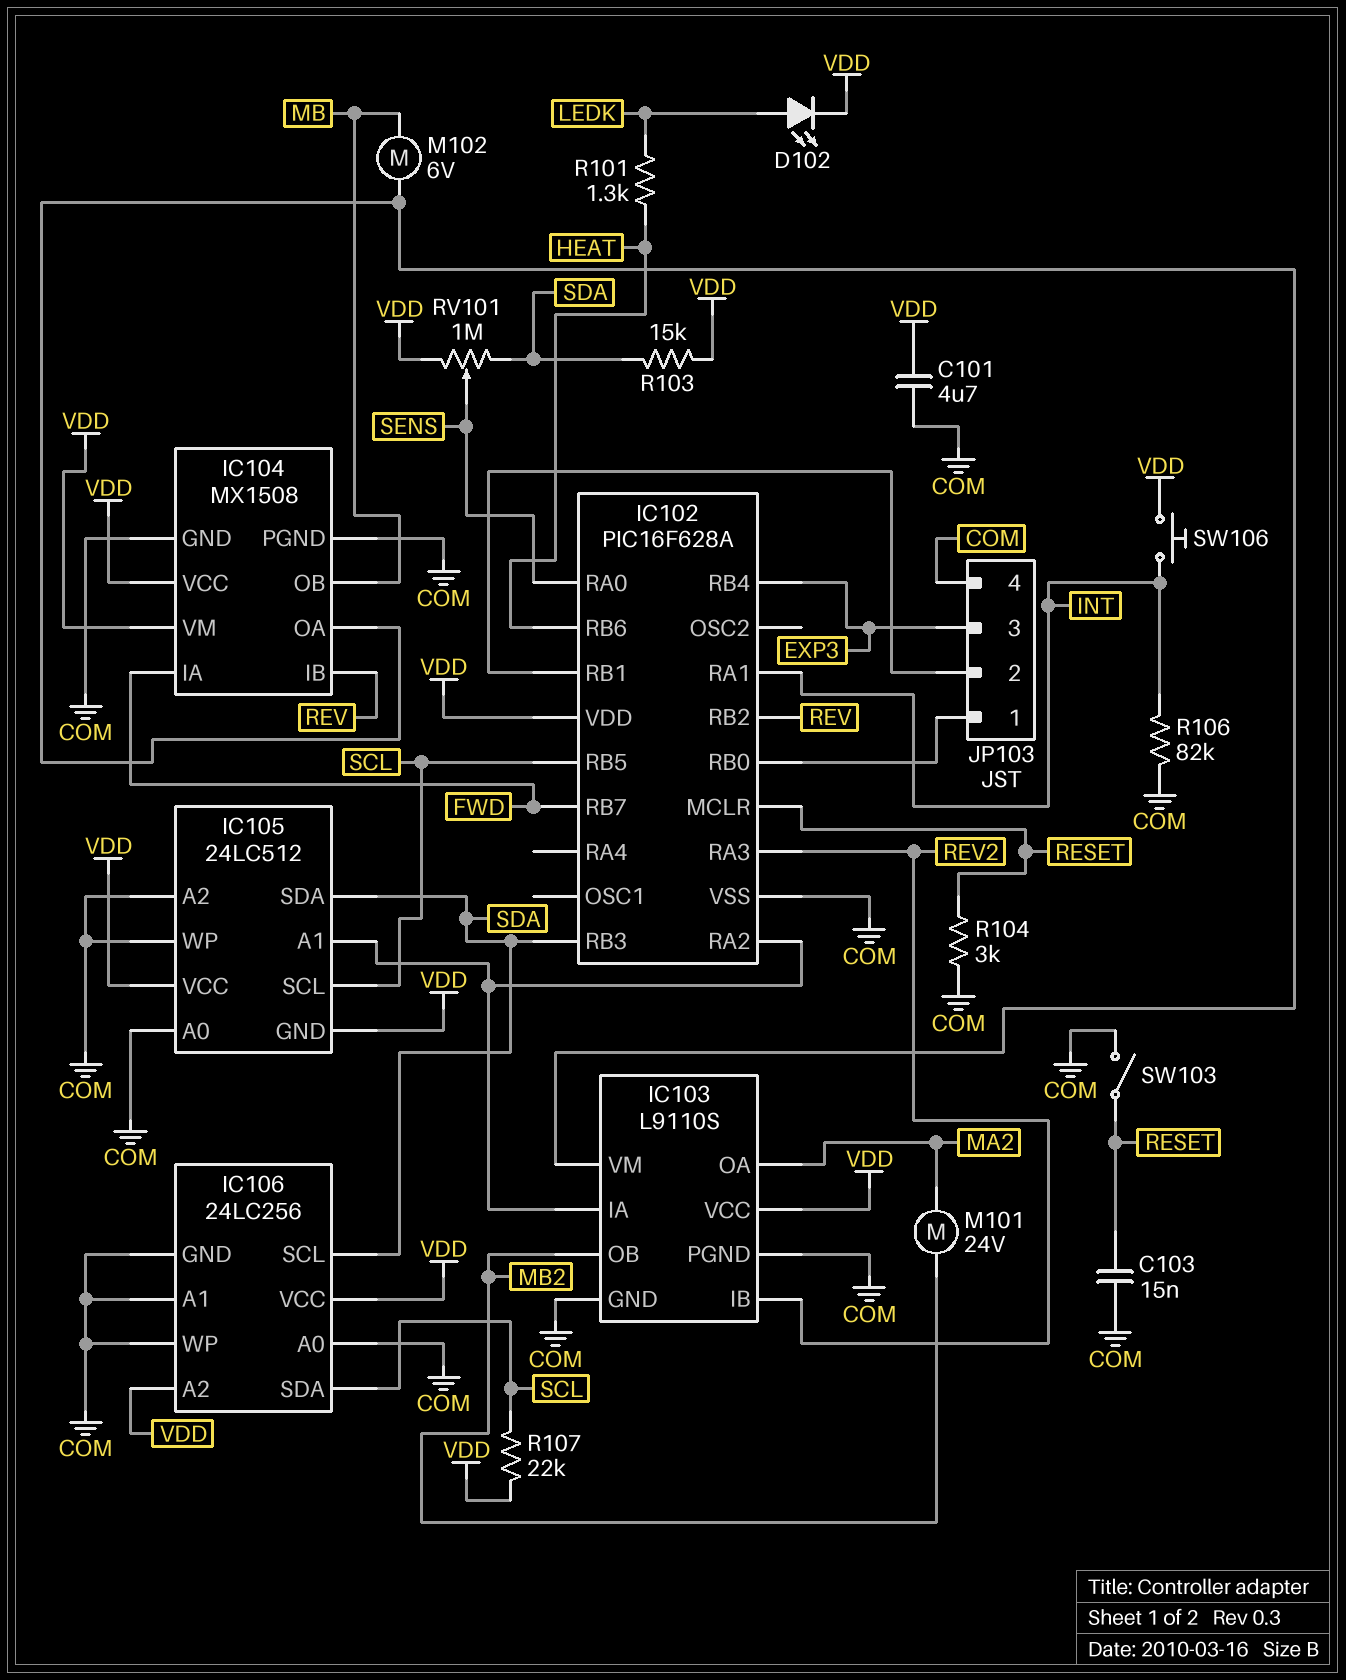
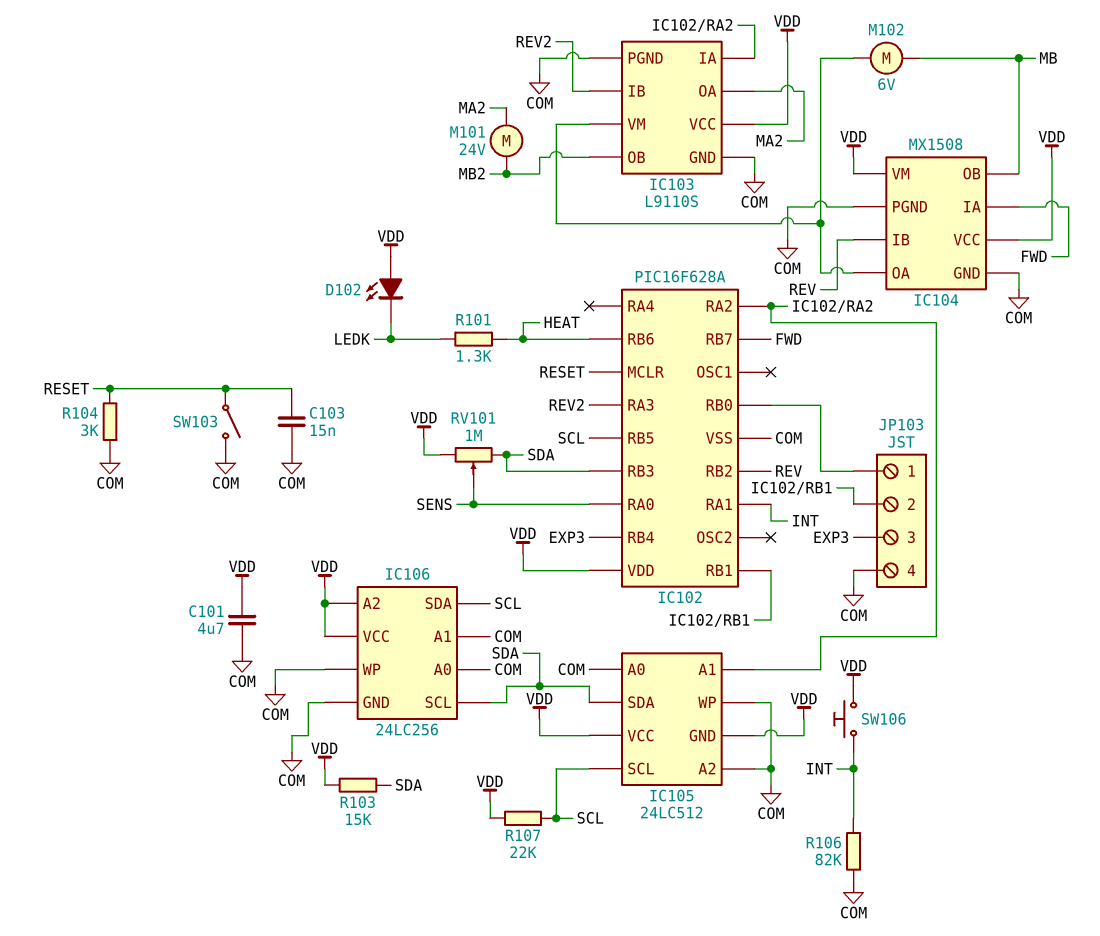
D102: LED (A LEDK, K VDD) -> LED (A VDD, K LEDK)

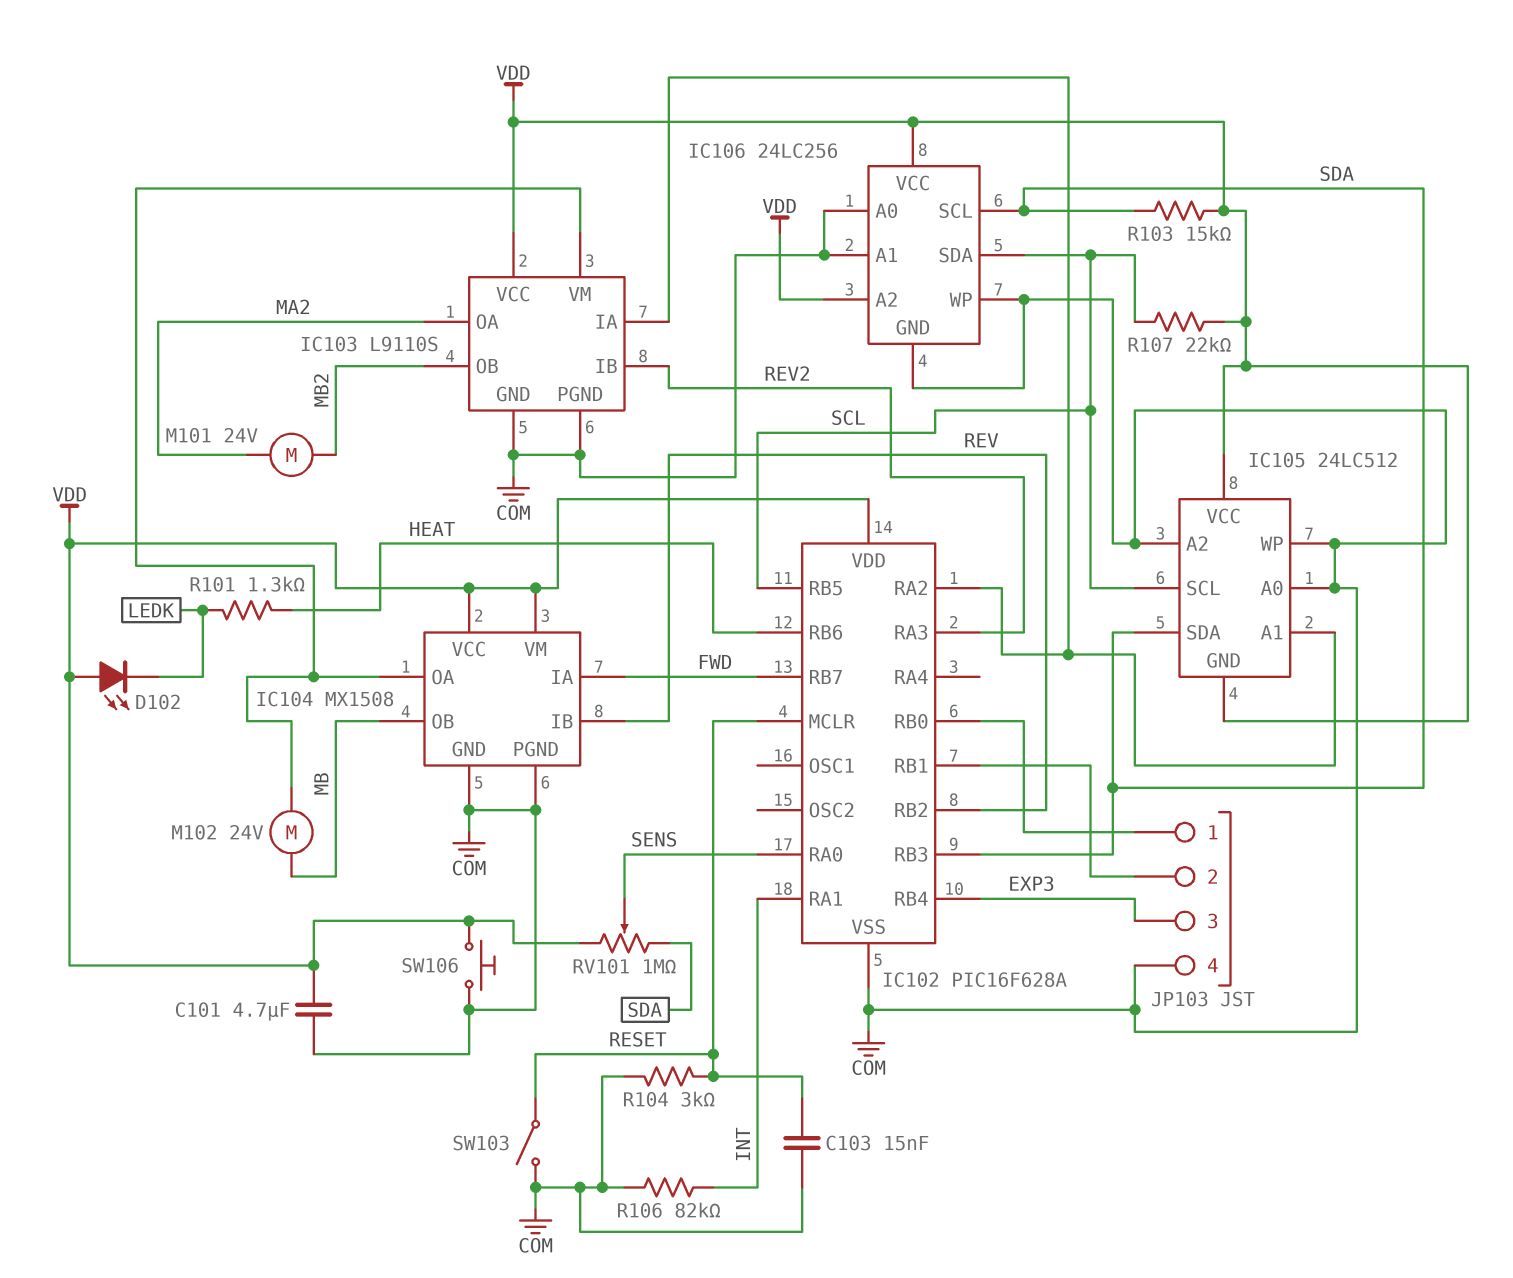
M102: motor 6V (IC103/VM, MB) -> motor 24V (IC103/VM, MB)
SW106: button (INT, VDD) -> button (COM, VDD)

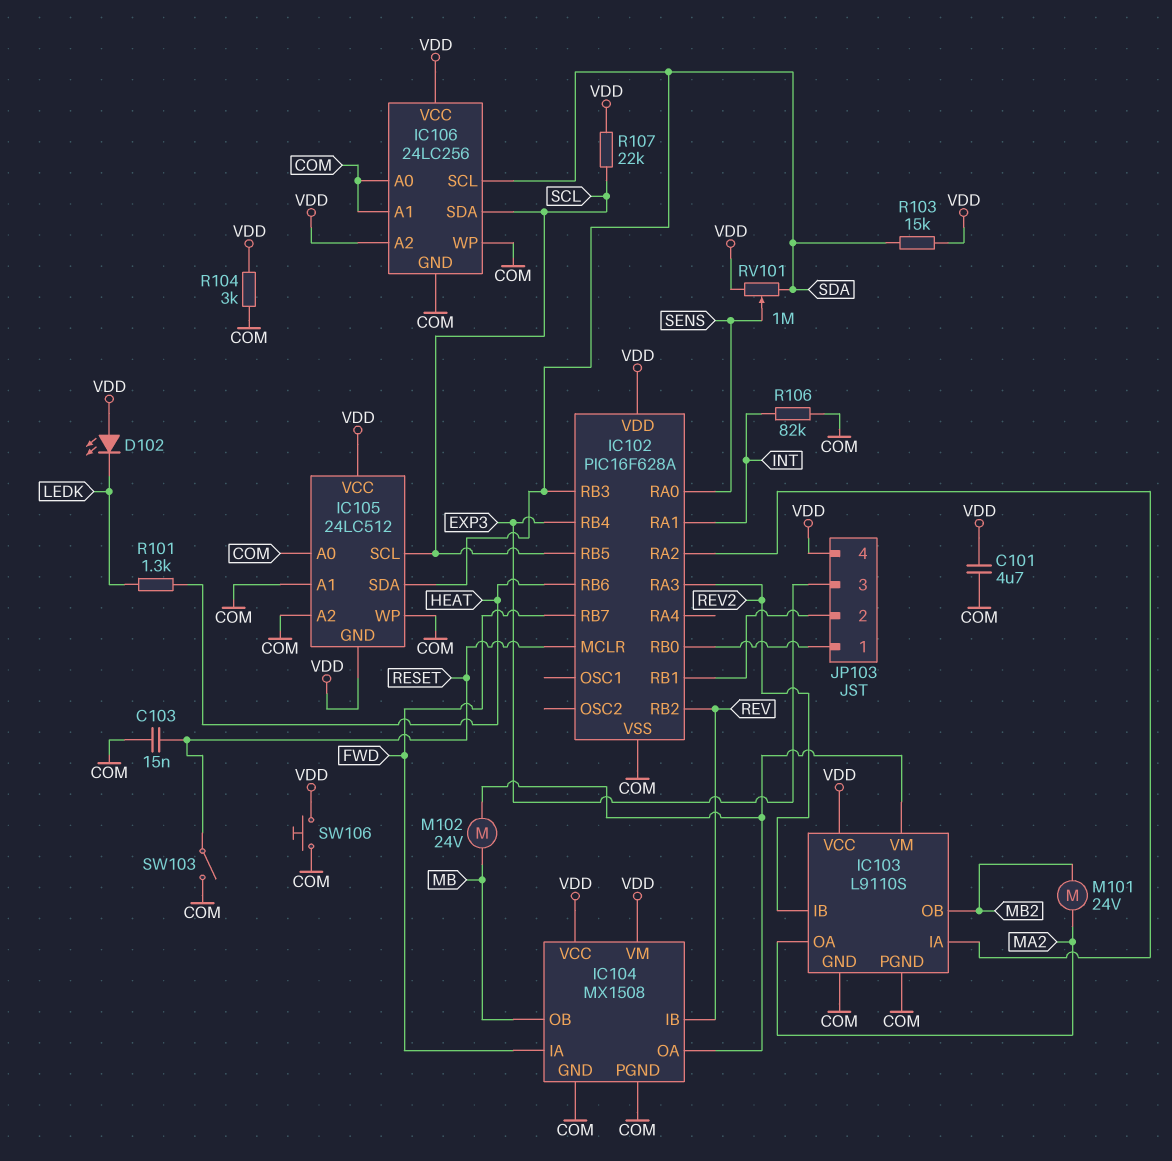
IC105 pin A1: IC102/RA2 -> COM
JP103 pin 4: COM -> VDD
R104: 3k (COM, RESET) -> 3k (COM, VDD)

